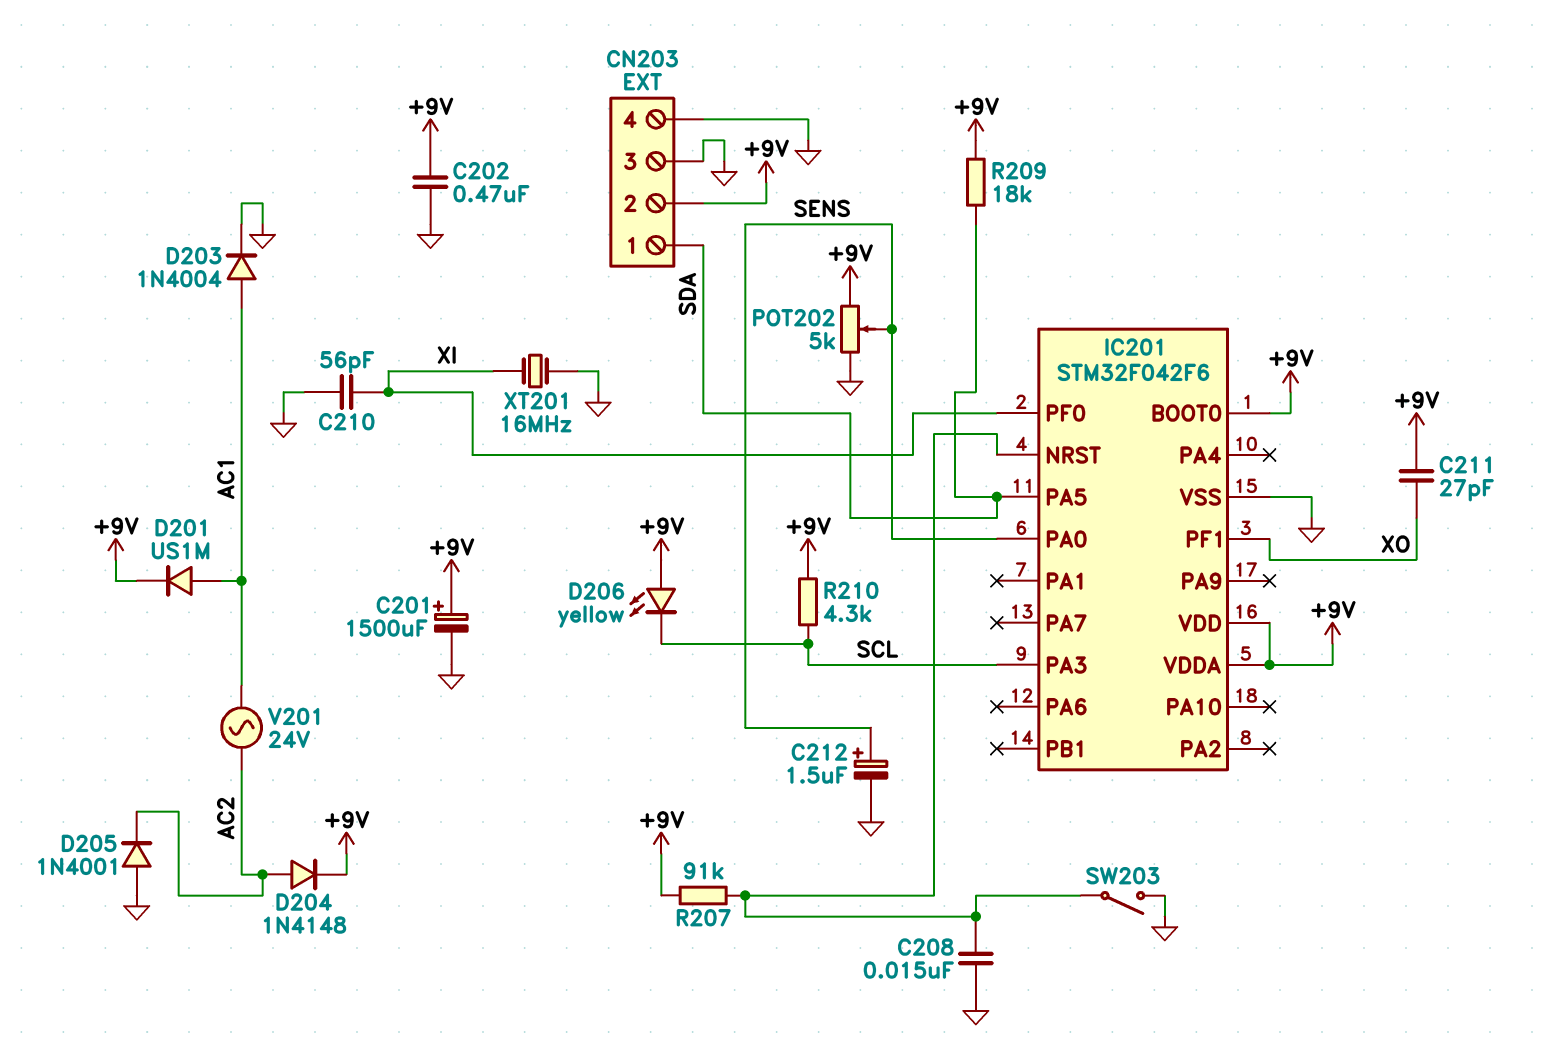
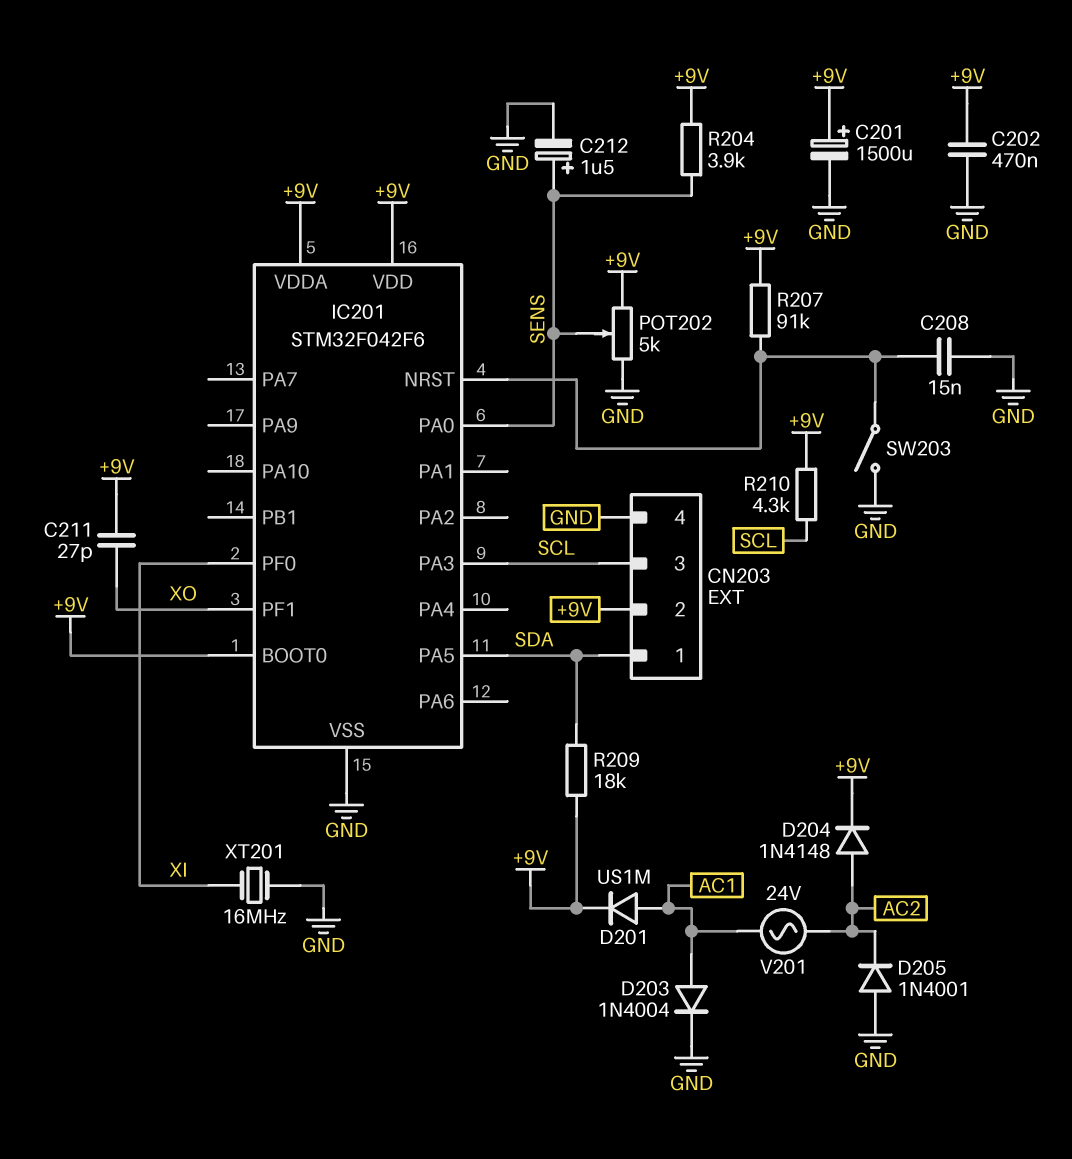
C210: 56pF (GND, XI) -> none
CN203 pin 3: GND -> SCL
D206: LED yellow (A +9V, K SCL) -> none
R204: none -> 3.9k (+9V, SENS)

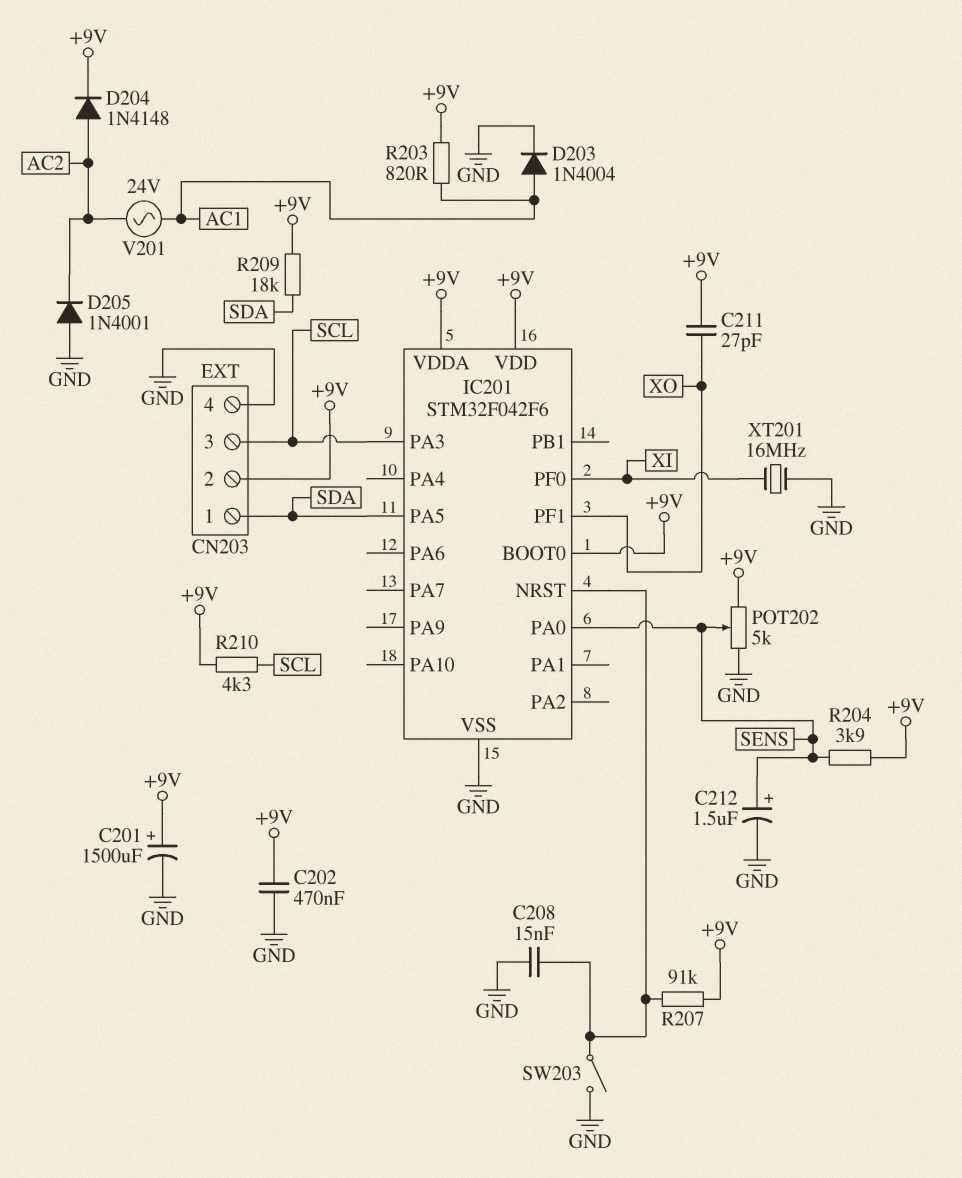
D201: diode US1M (A AC1, K +9V) -> none
R203: none -> 820 (+9V, AC1)

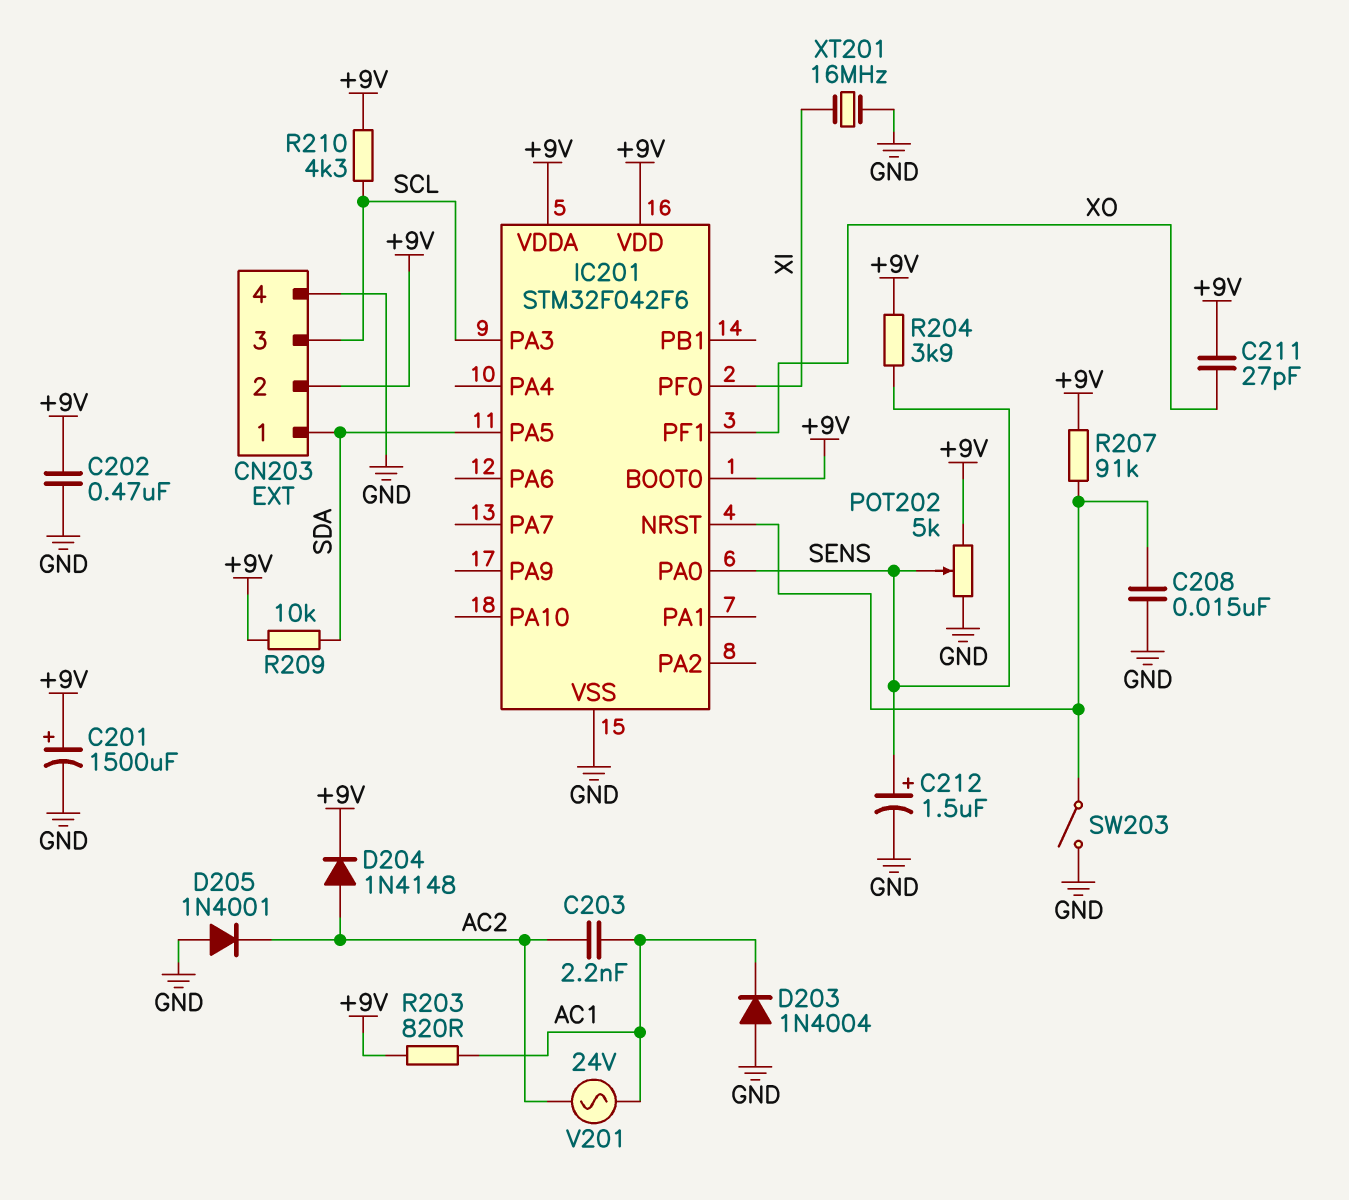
C203: none -> 2.2nF (AC1, AC2)
D203: diode 1N4004 (A AC1, K GND) -> diode 1N4004 (A GND, K AC1)
R209: 18k (+9V, SDA) -> 10k (+9V, SDA)

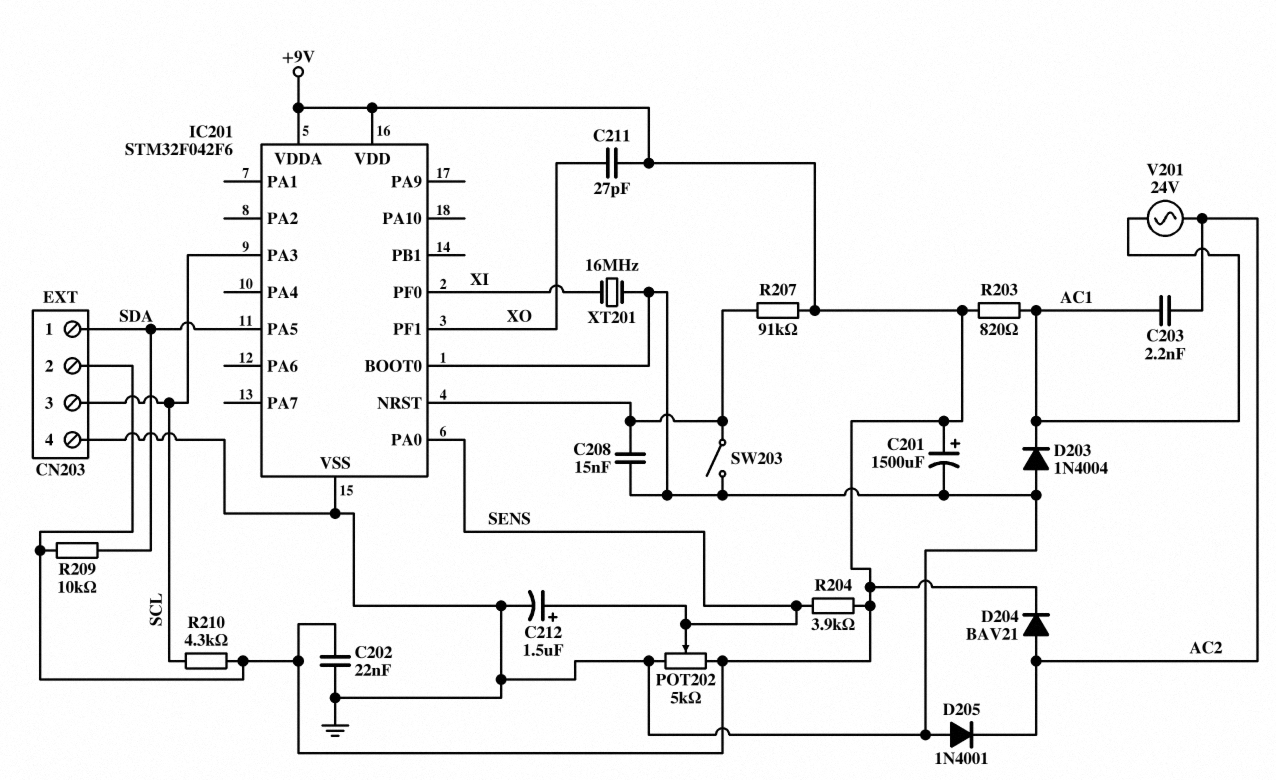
C202: 470nF (+9V, GND) -> 22nF (+9V, GND)
D204: diode 1N4148 (A AC2, K +9V) -> diode BAV21 (A AC2, K +9V)
IC201 pin BOOT0: +9V -> GND

